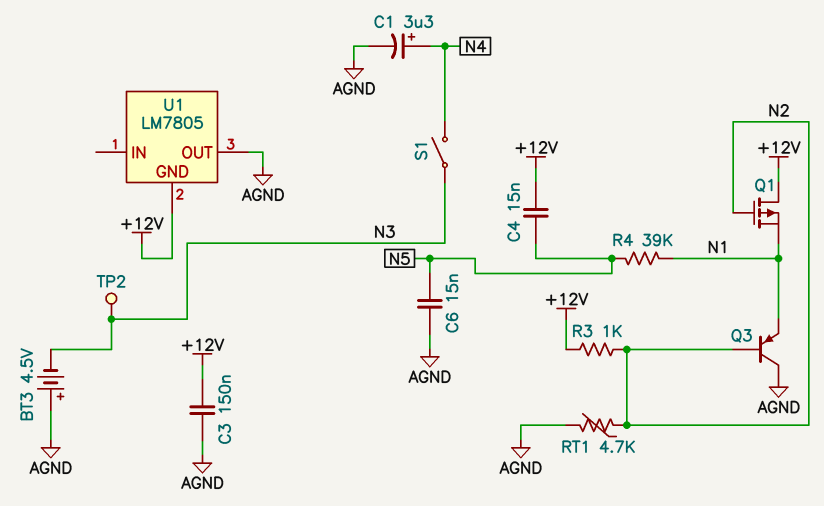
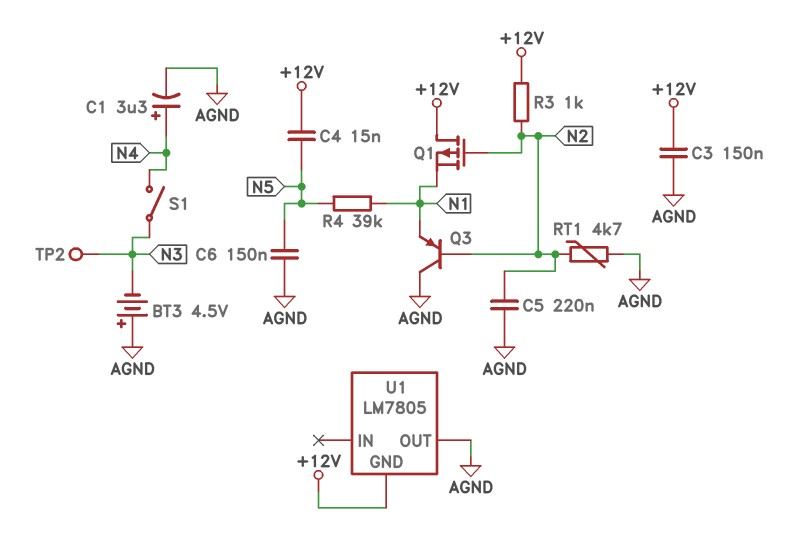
C5: none -> 220nF (AGND, N2)
C6: 15nF (AGND, N5) -> 150nF (AGND, N5)

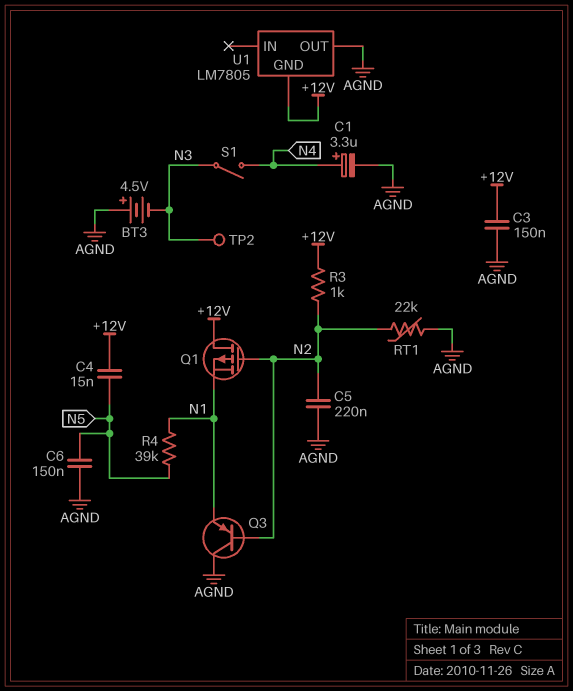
RT1: 4.7k (AGND, N2) -> 22k (AGND, N2)

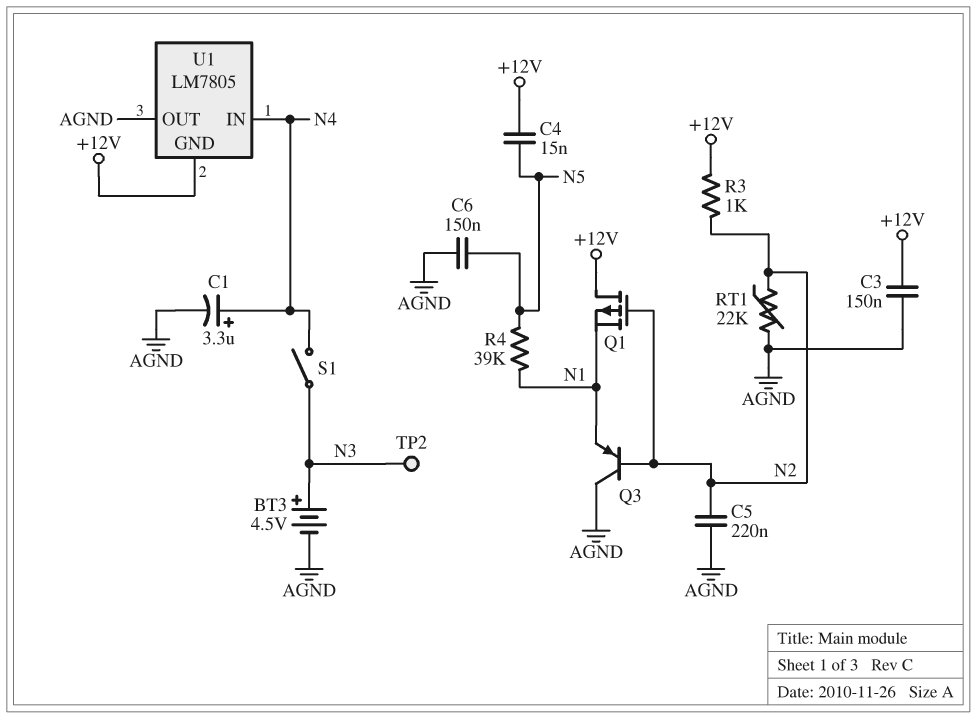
BT3: 4.5V (plus AGND, minus N3) -> 4.5V (plus N3, minus AGND)
U1 pin IN: none -> N4

